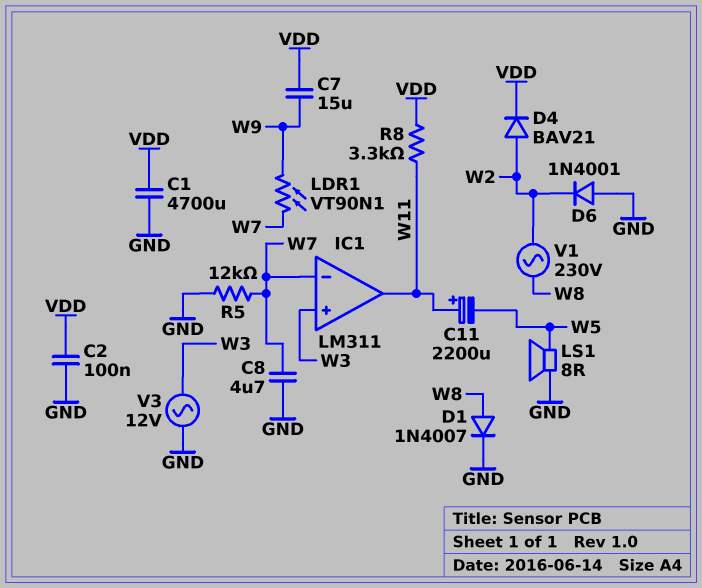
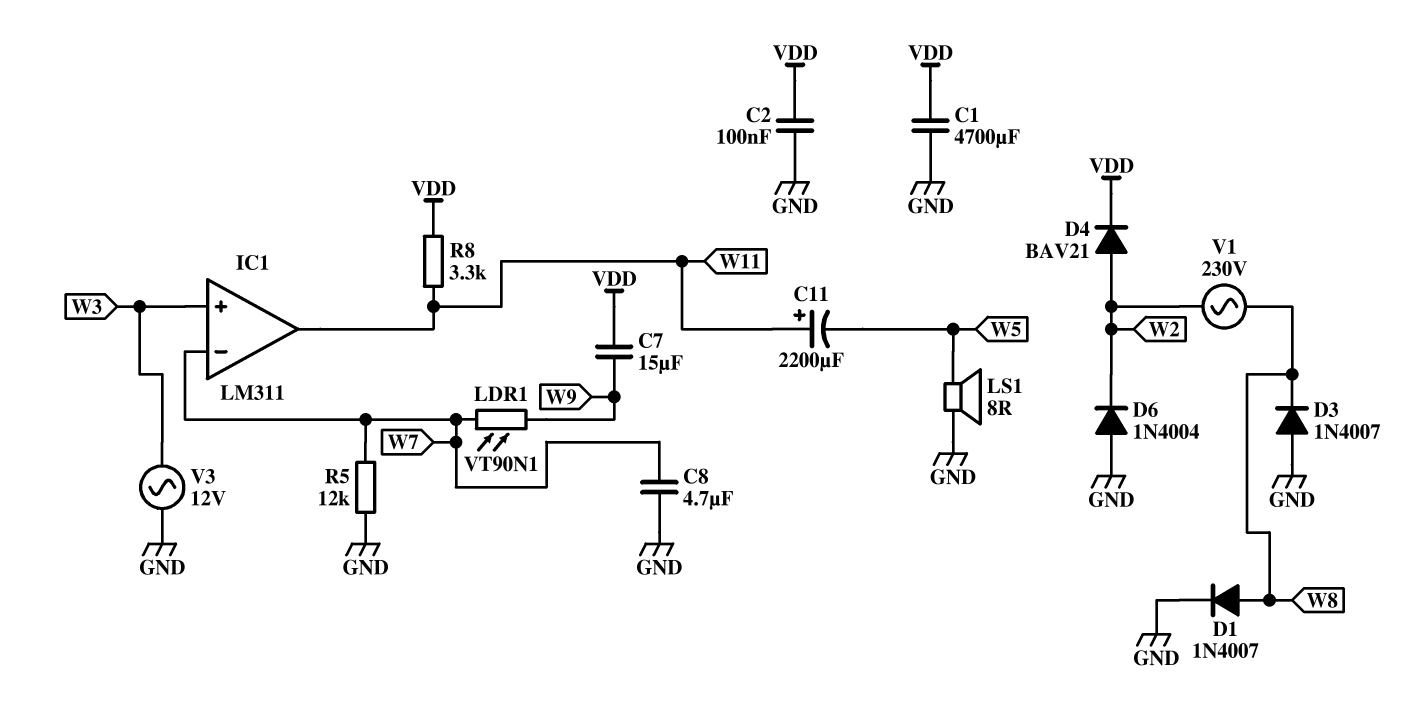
D3: none -> diode 1N4007 (A GND, K W8)
D6: diode 1N4001 (A GND, K W2) -> diode 1N4004 (A GND, K W2)

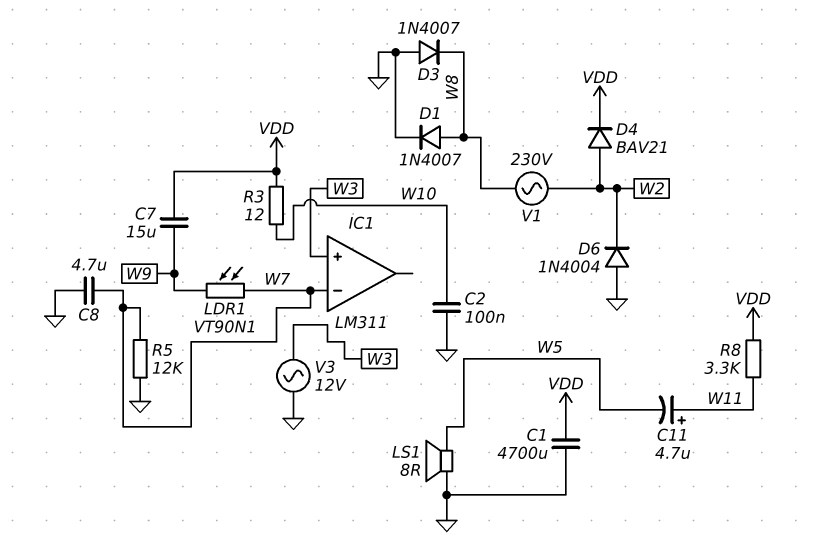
C2: 100nF (GND, VDD) -> 100nF (GND, W10)
C11: 2200uF (plus W11, minus W5) -> 4.7uF (plus W11, minus W5)
IC1 pin out: W11 -> none
R3: none -> 12 (VDD, W10)

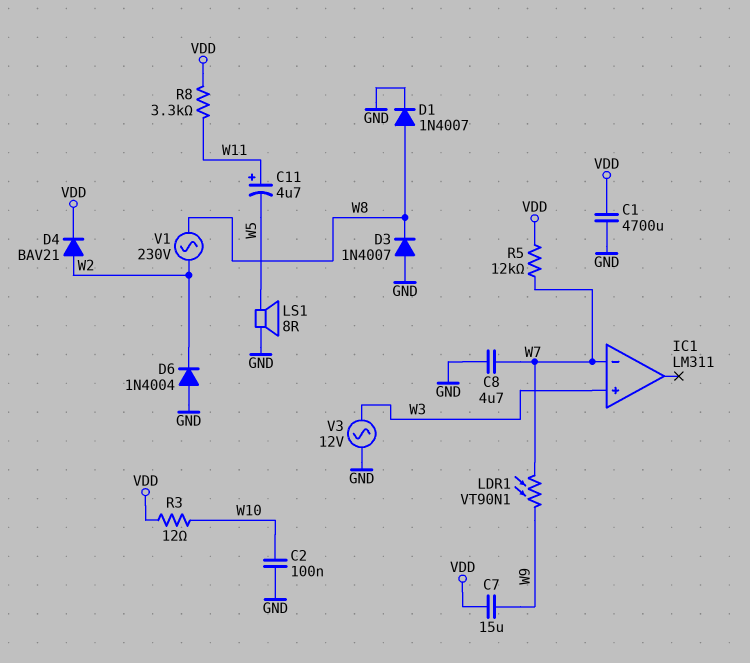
R5: 12k (GND, W7) -> 12k (VDD, W7)

